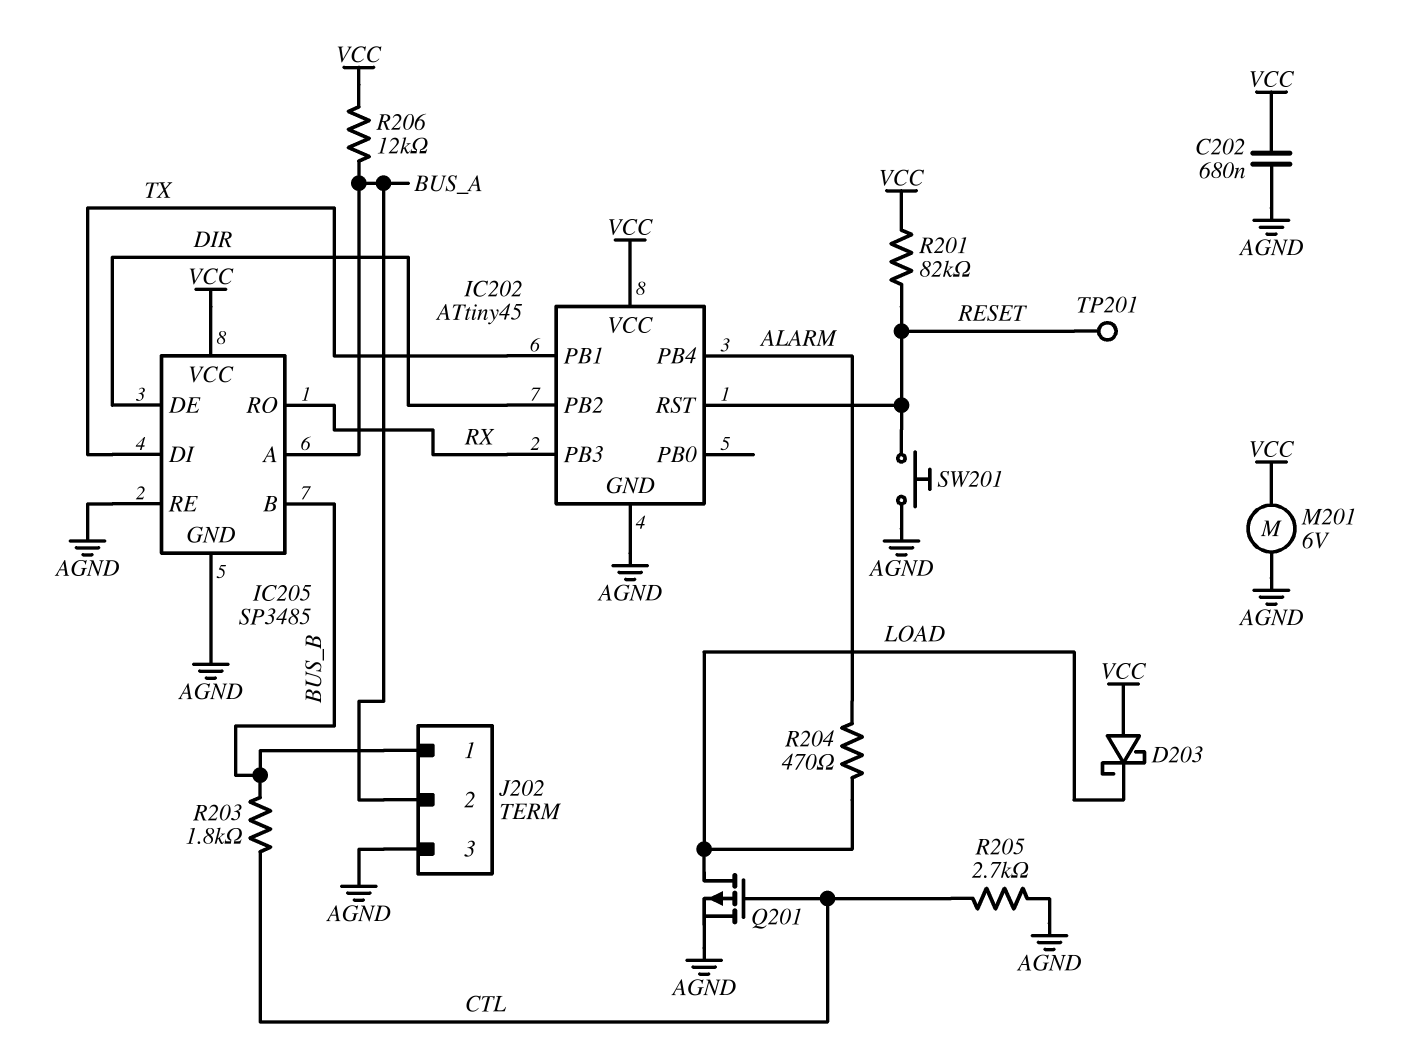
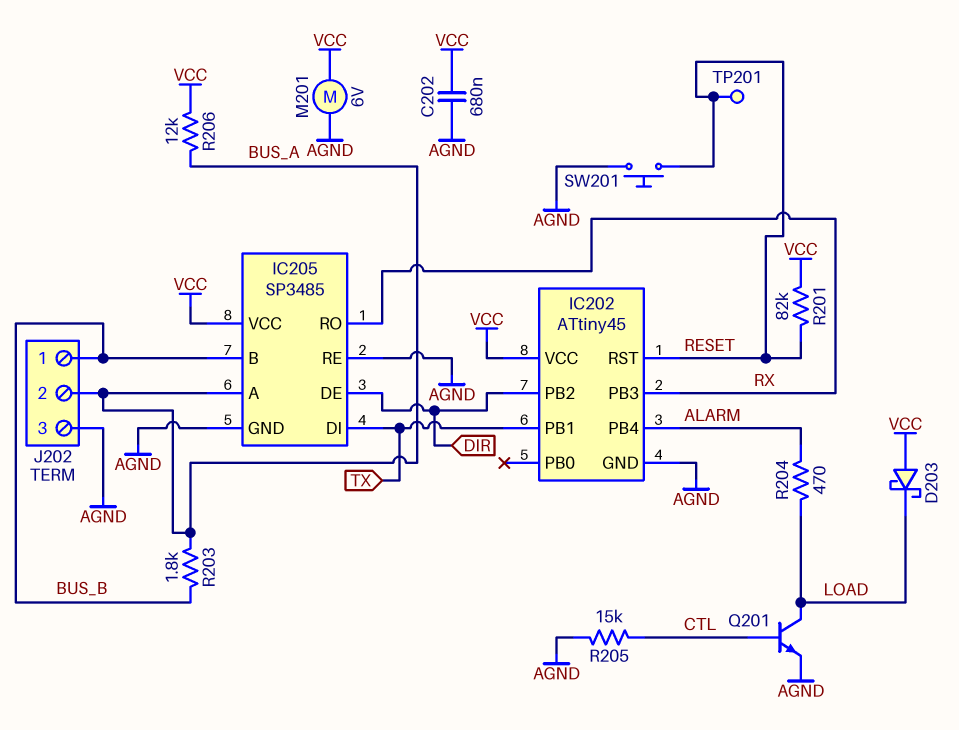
Q201: PMOS (G CTL, D LOAD, S AGND) -> NPN (B CTL, C LOAD, E AGND)
R203: 1.8k (BUS_B, CTL) -> 1.8k (BUS_A, BUS_B)
R205: 2.7k (AGND, CTL) -> 15k (AGND, CTL)

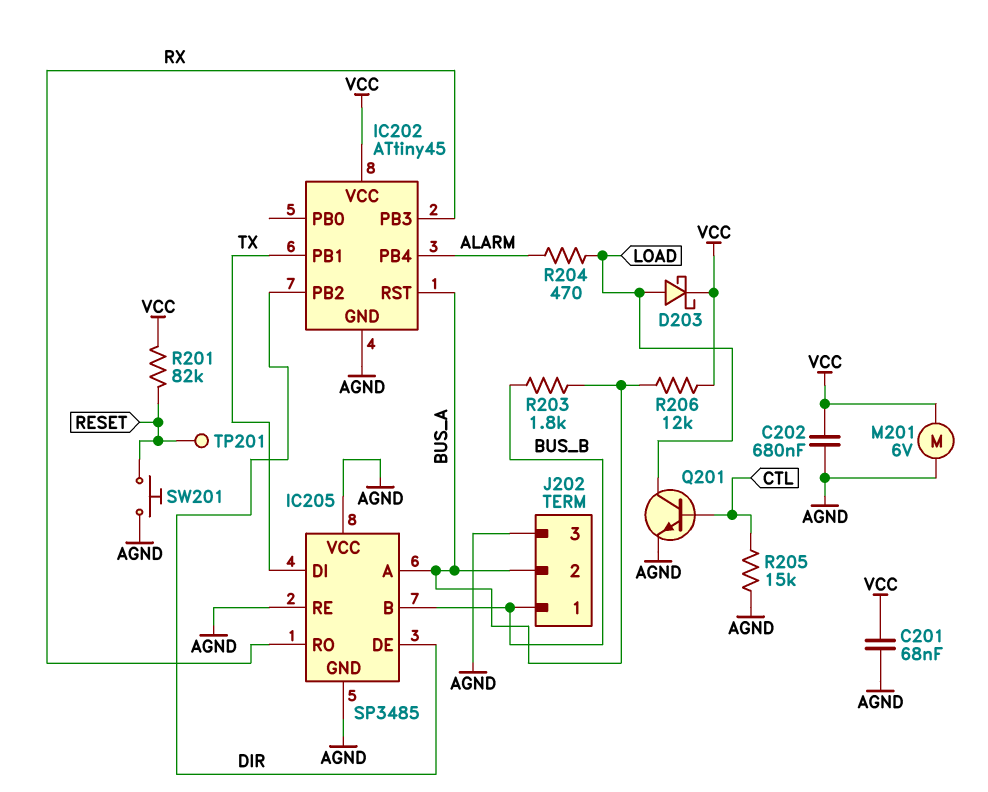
C201: none -> 68nF (AGND, VCC)
D203: schottky (A VCC, K LOAD) -> schottky (A LOAD, K VCC)
IC202 pin RST: RESET -> BUS_A
IC205 pin VCC: VCC -> AGND

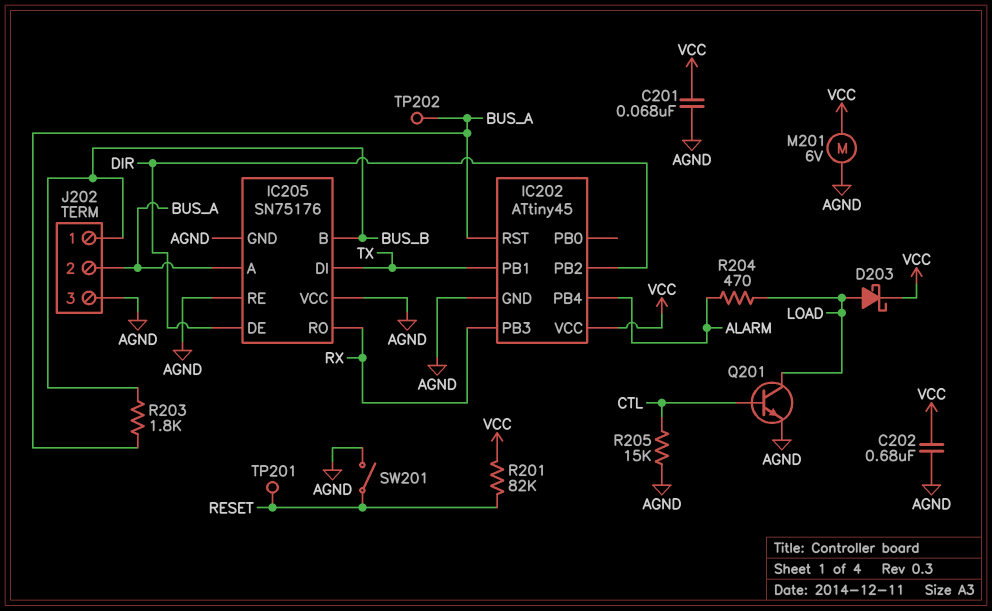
IC205: SP3485 -> SN75176
R206: 12k (BUS_A, VCC) -> none
SW201: button (AGND, RESET) -> switch (AGND, RESET)
TP202: none -> test point (BUS_A)

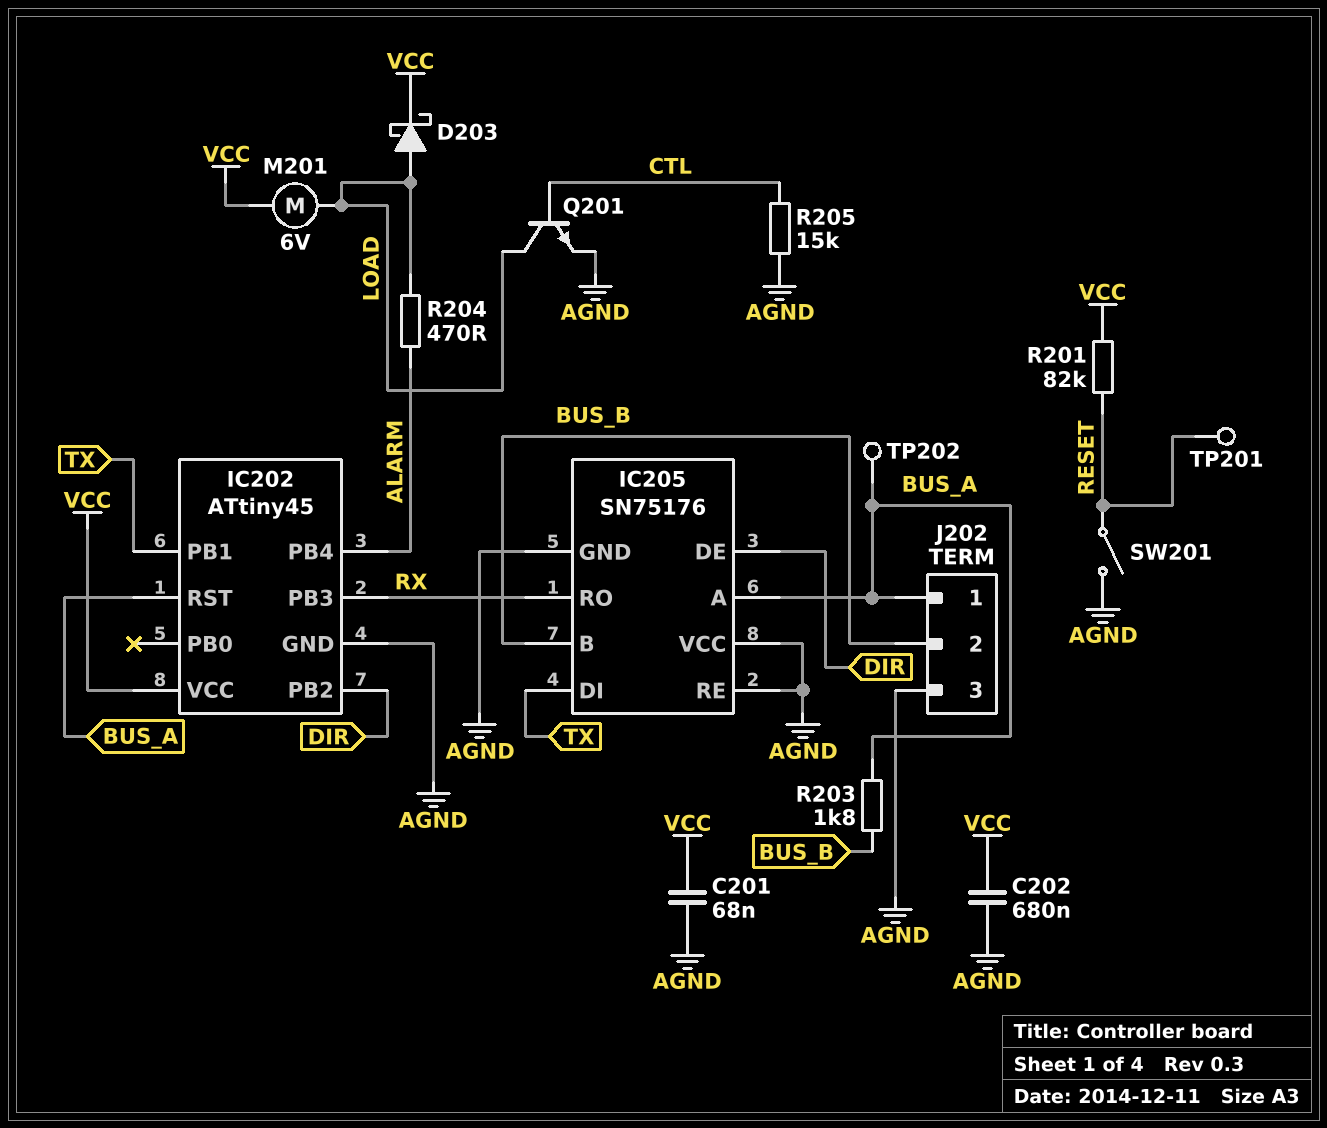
J202 pin 1: BUS_B -> BUS_A
J202 pin 2: BUS_A -> BUS_B
M201: motor 6V (AGND, VCC) -> motor 6V (LOAD, VCC)

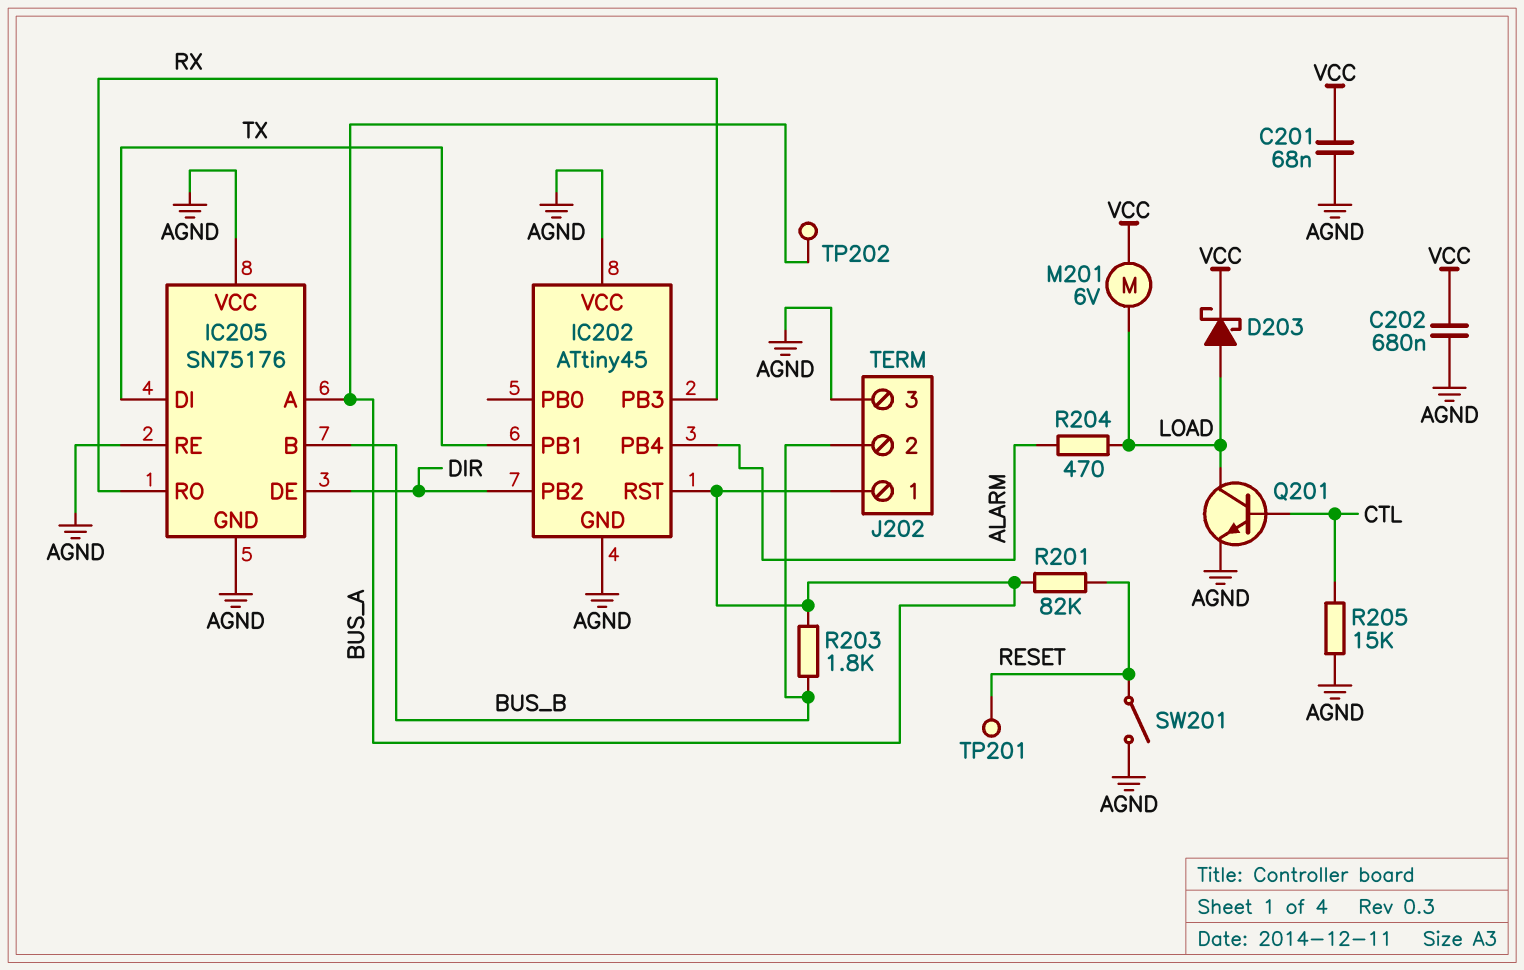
IC202 pin VCC: VCC -> AGND
R201: 82k (RESET, VCC) -> 82k (BUS_A, RESET)

